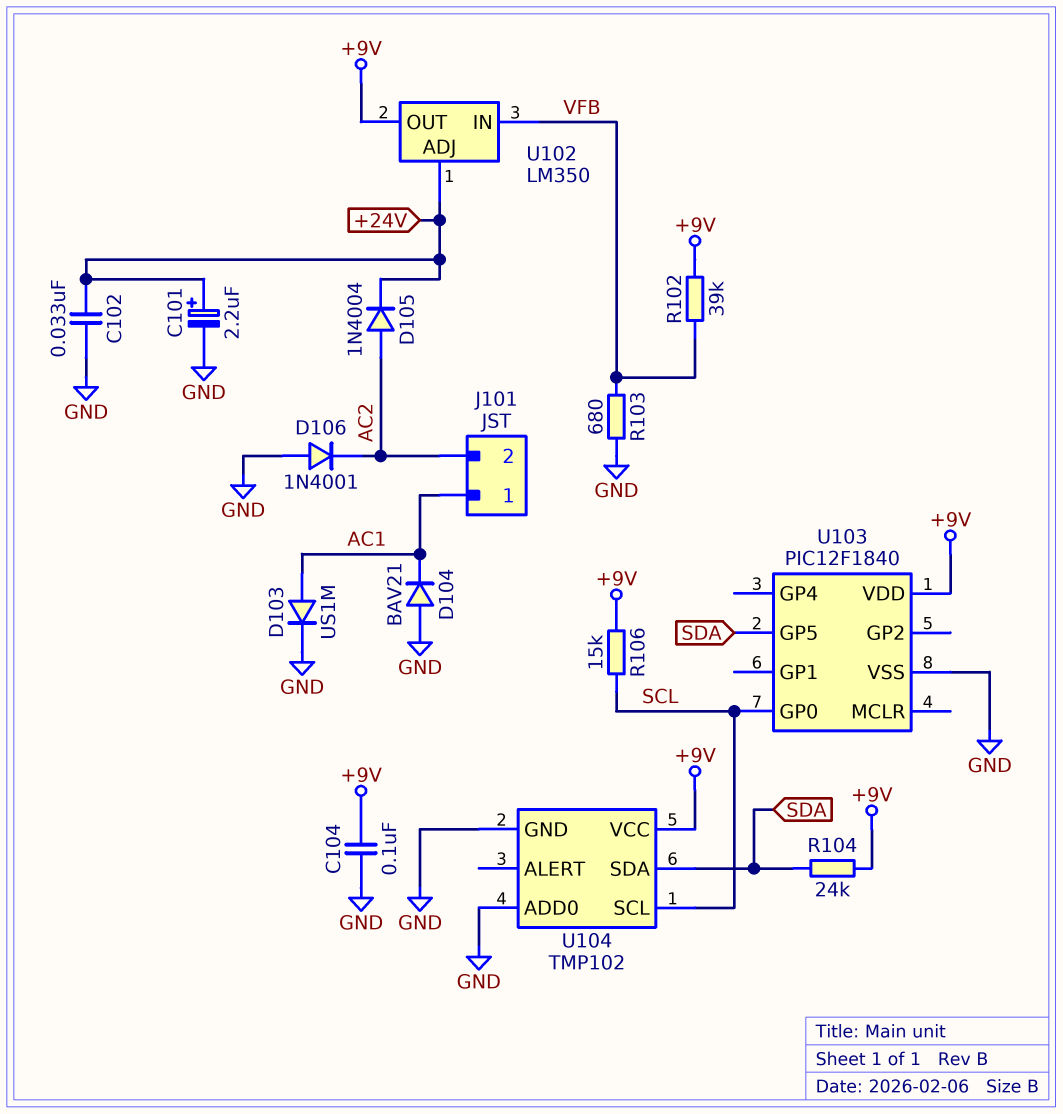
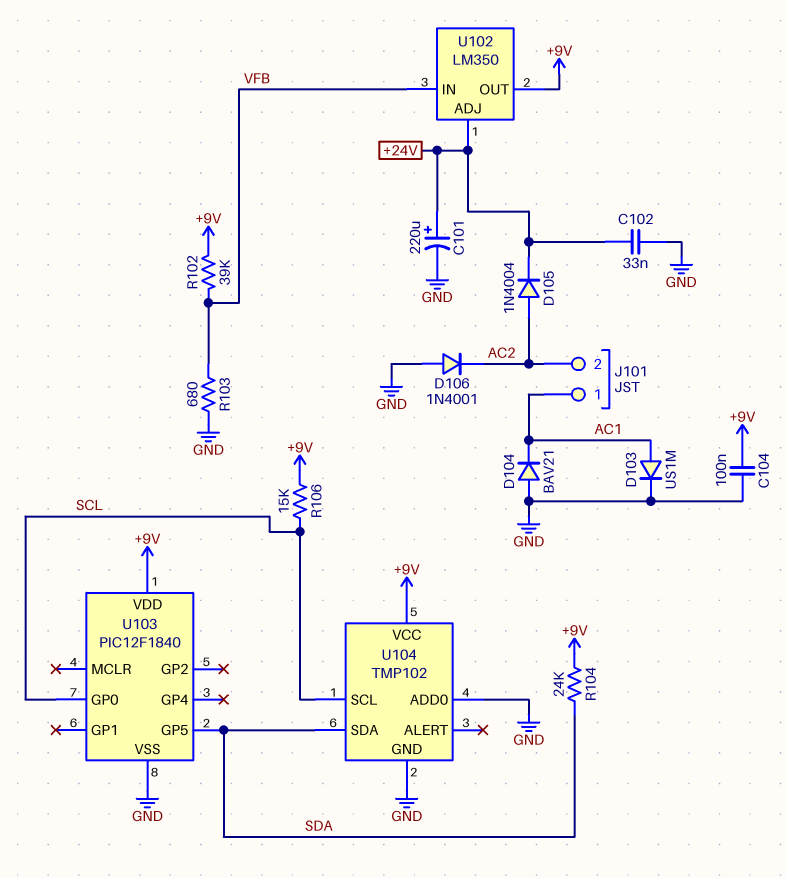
C101: 2.2uF (plus +24V, minus GND) -> 220uF (plus +24V, minus GND)

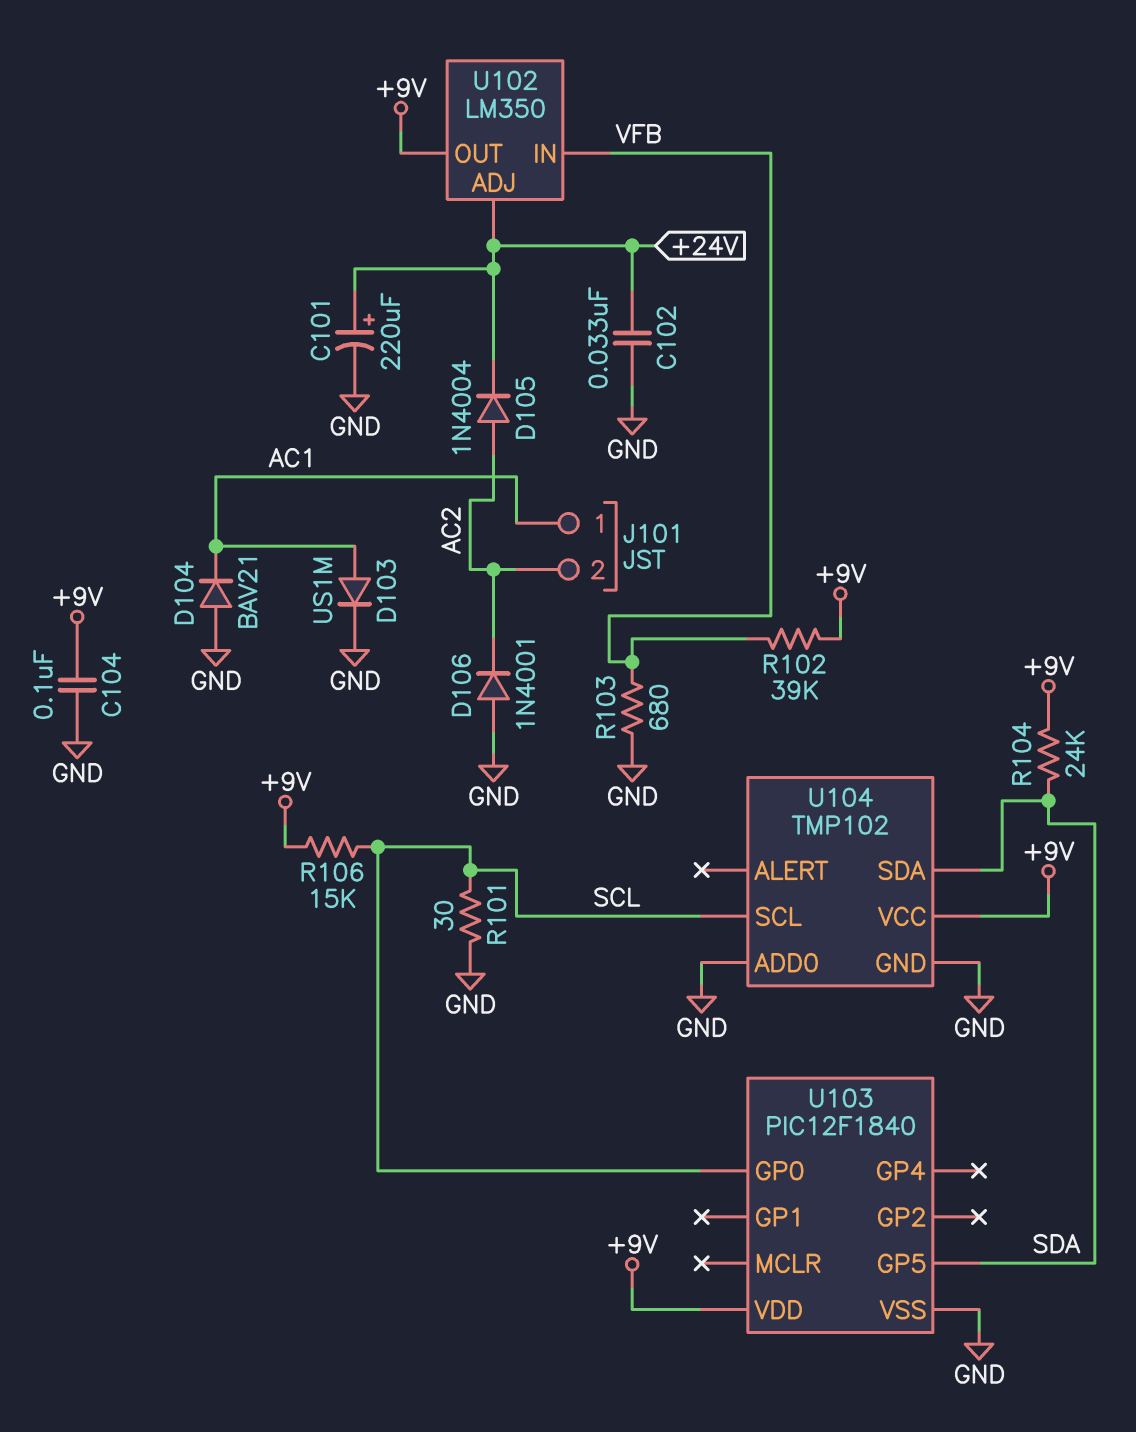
R101: none -> 30 (GND, SCL)

